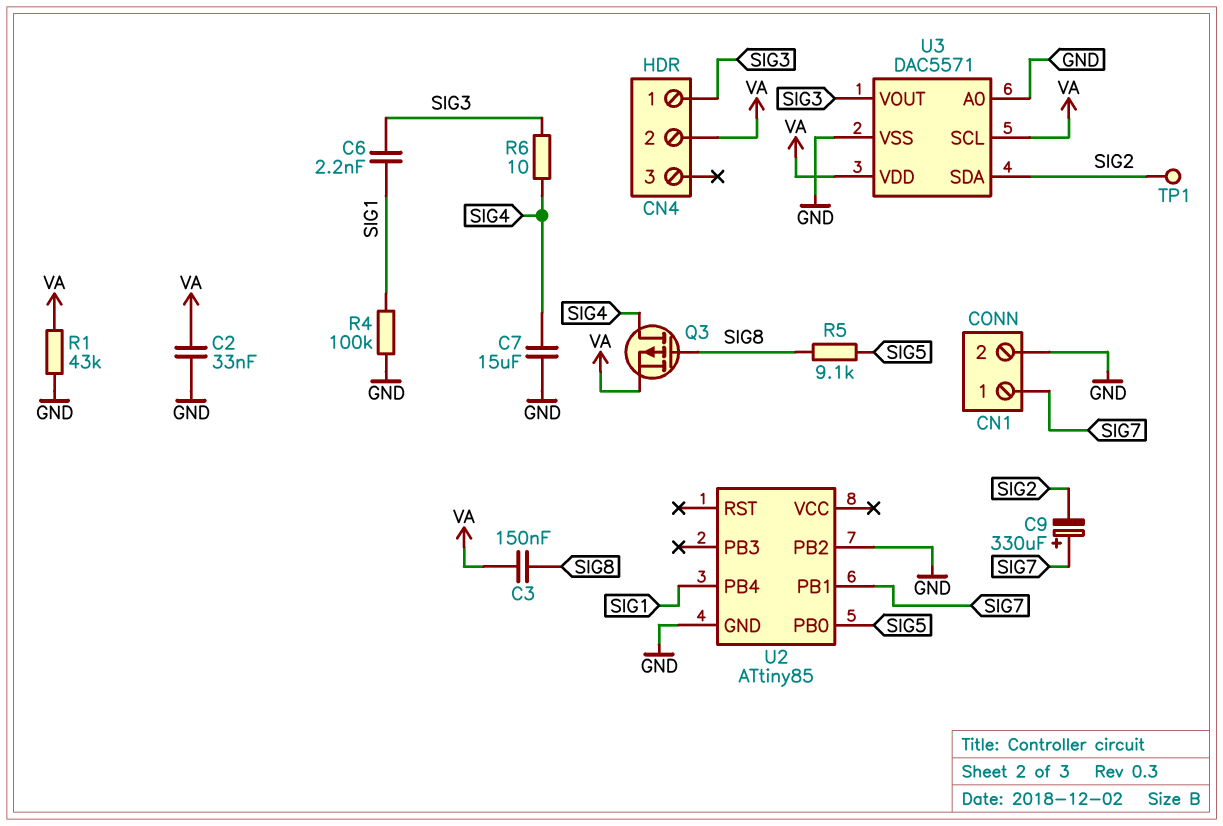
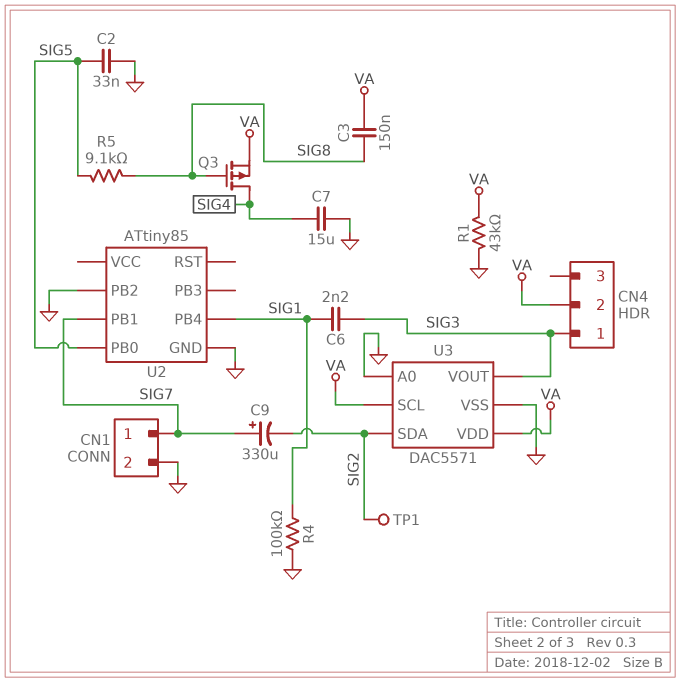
C2: 33nF (GND, VA) -> 33nF (GND, SIG5)
R6: 10 (SIG3, SIG4) -> none

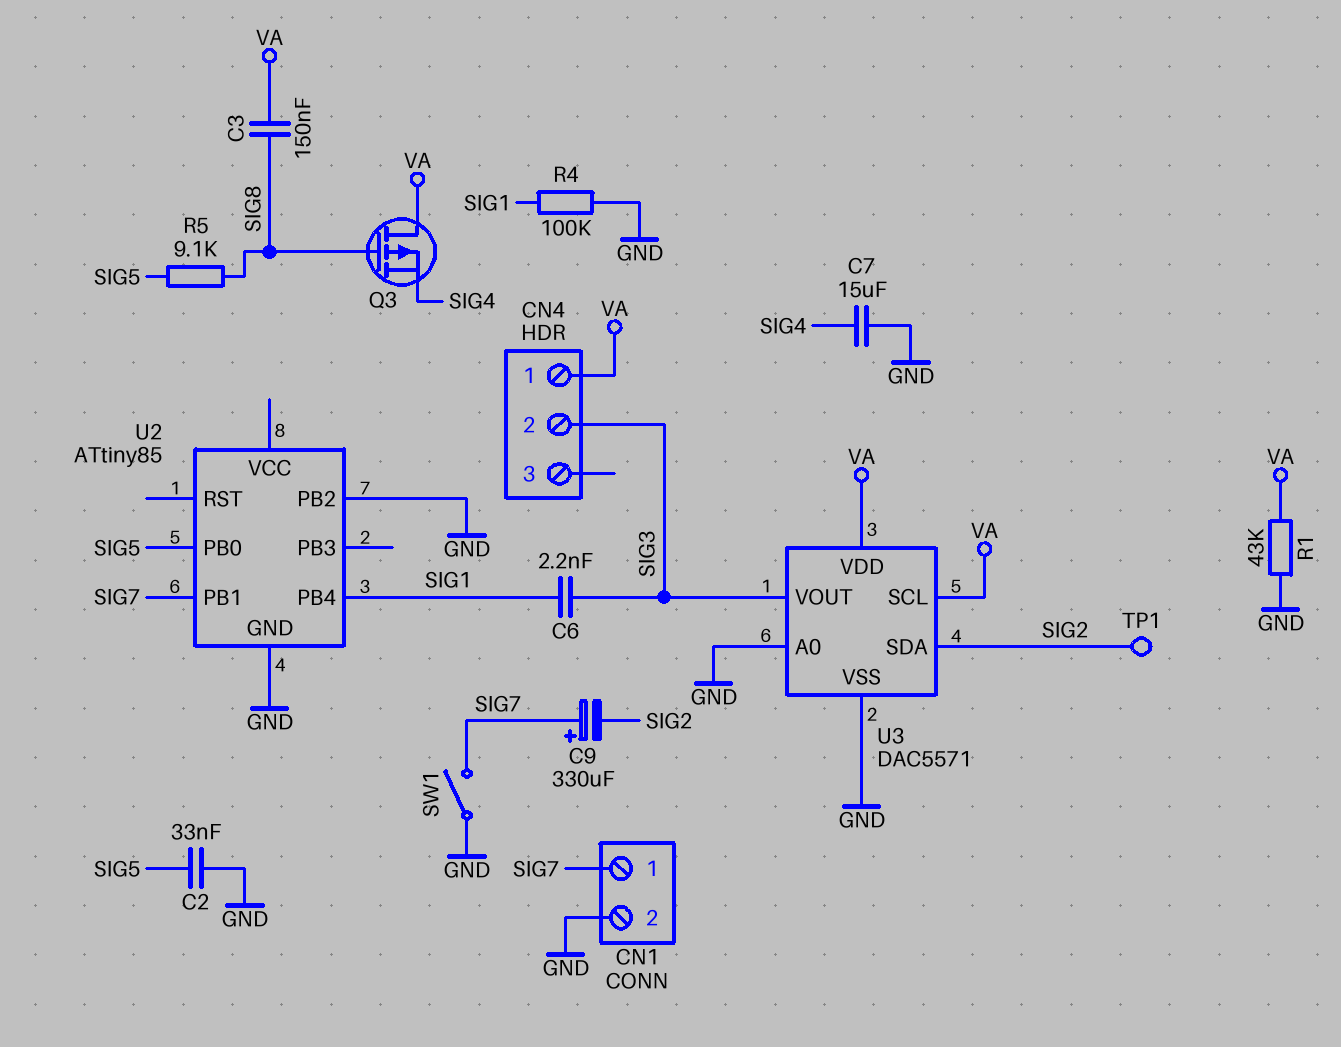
CN4 pin 1: SIG3 -> VA
CN4 pin 2: VA -> SIG3
Q3: PMOS (G SIG8, D SIG4, S VA) -> PMOS (G SIG8, D VA, S SIG4)
SW1: none -> switch (GND, SIG7)

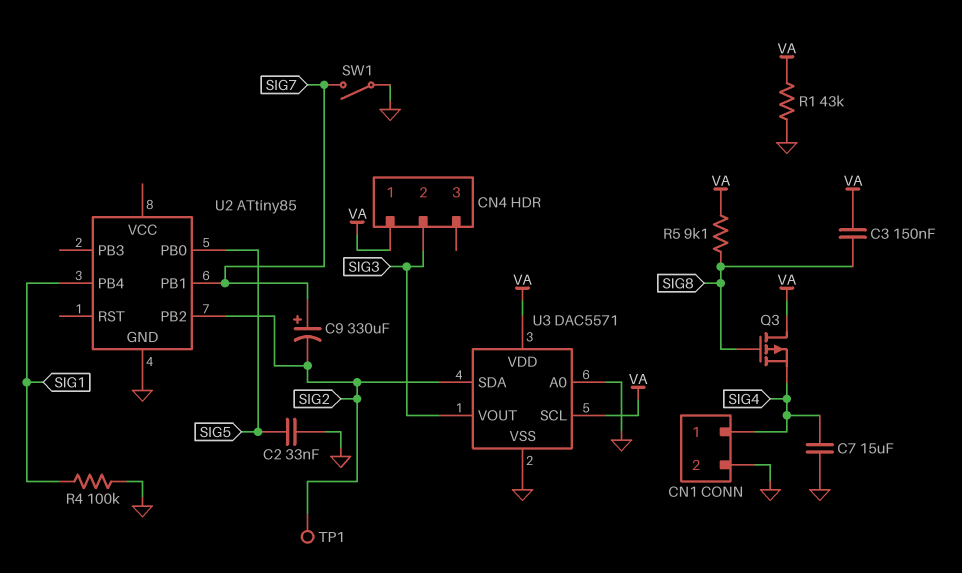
C6: 2.2nF (SIG1, SIG3) -> none
CN1 pin 1: SIG7 -> SIG4
R5: 9.1k (SIG5, SIG8) -> 9.1k (SIG8, VA)
U2 pin PB2: GND -> SIG2

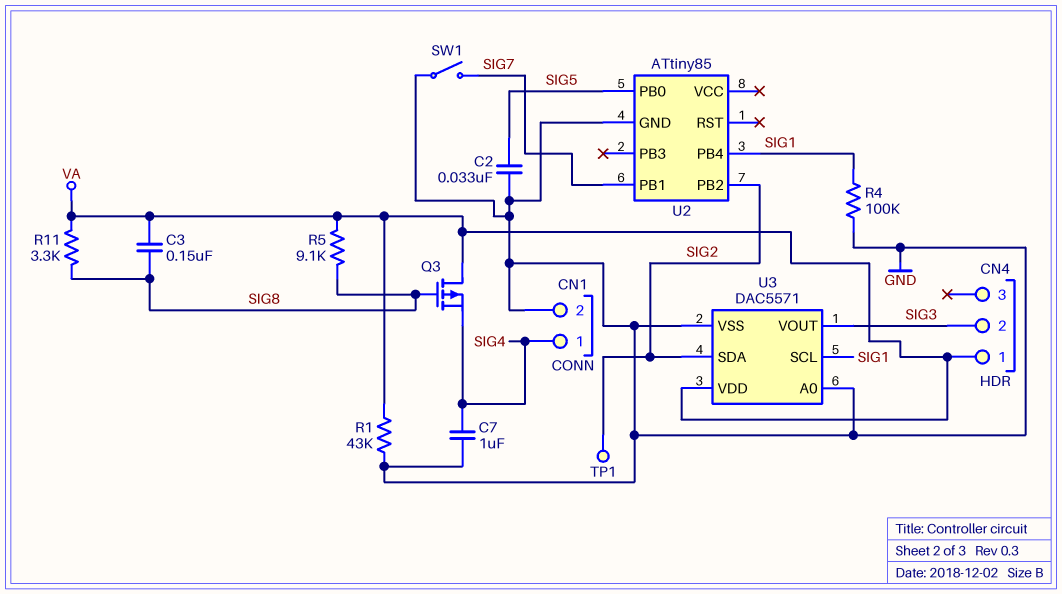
C7: 15uF (GND, SIG4) -> 1uF (GND, SIG4)
C9: 330uF (plus SIG7, minus SIG2) -> none
R11: none -> 3.3k (SIG8, VA)
U3 pin SCL: VA -> SIG1

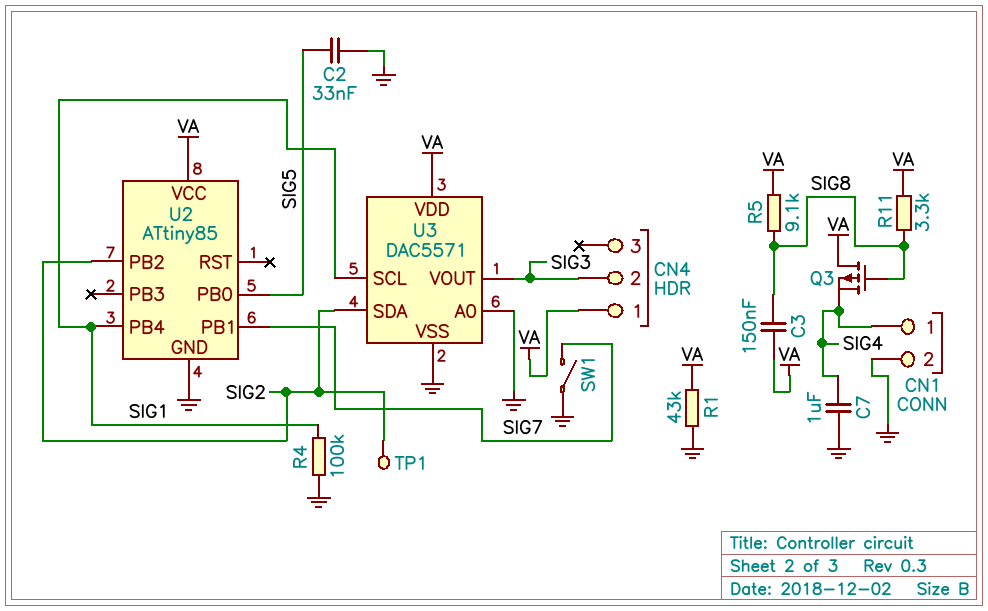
U2 pin VCC: none -> VA

